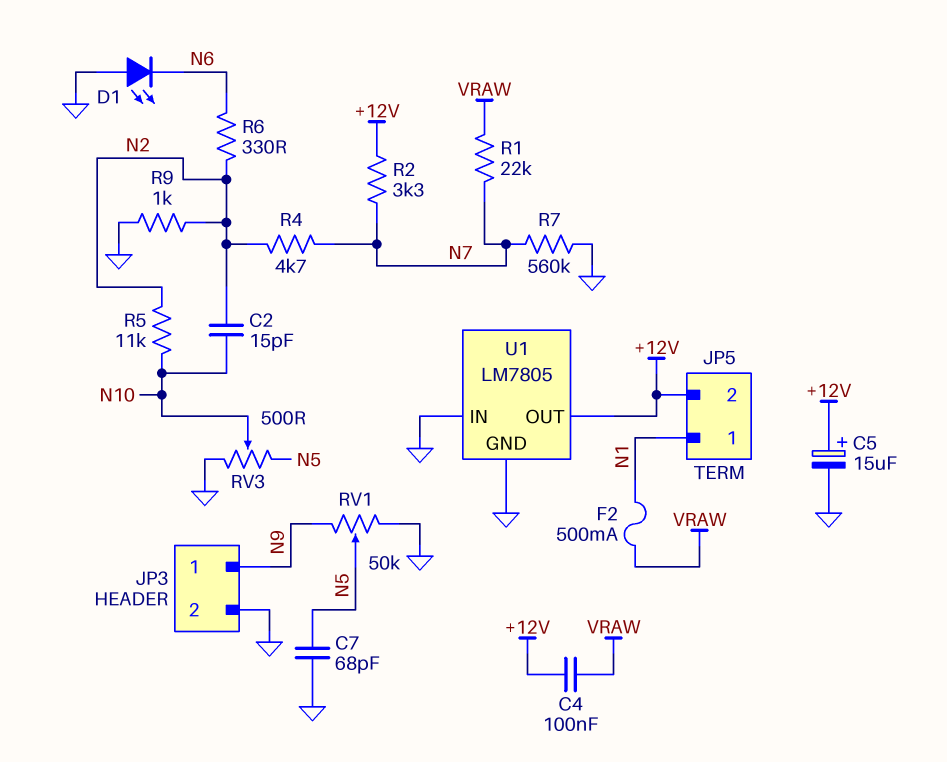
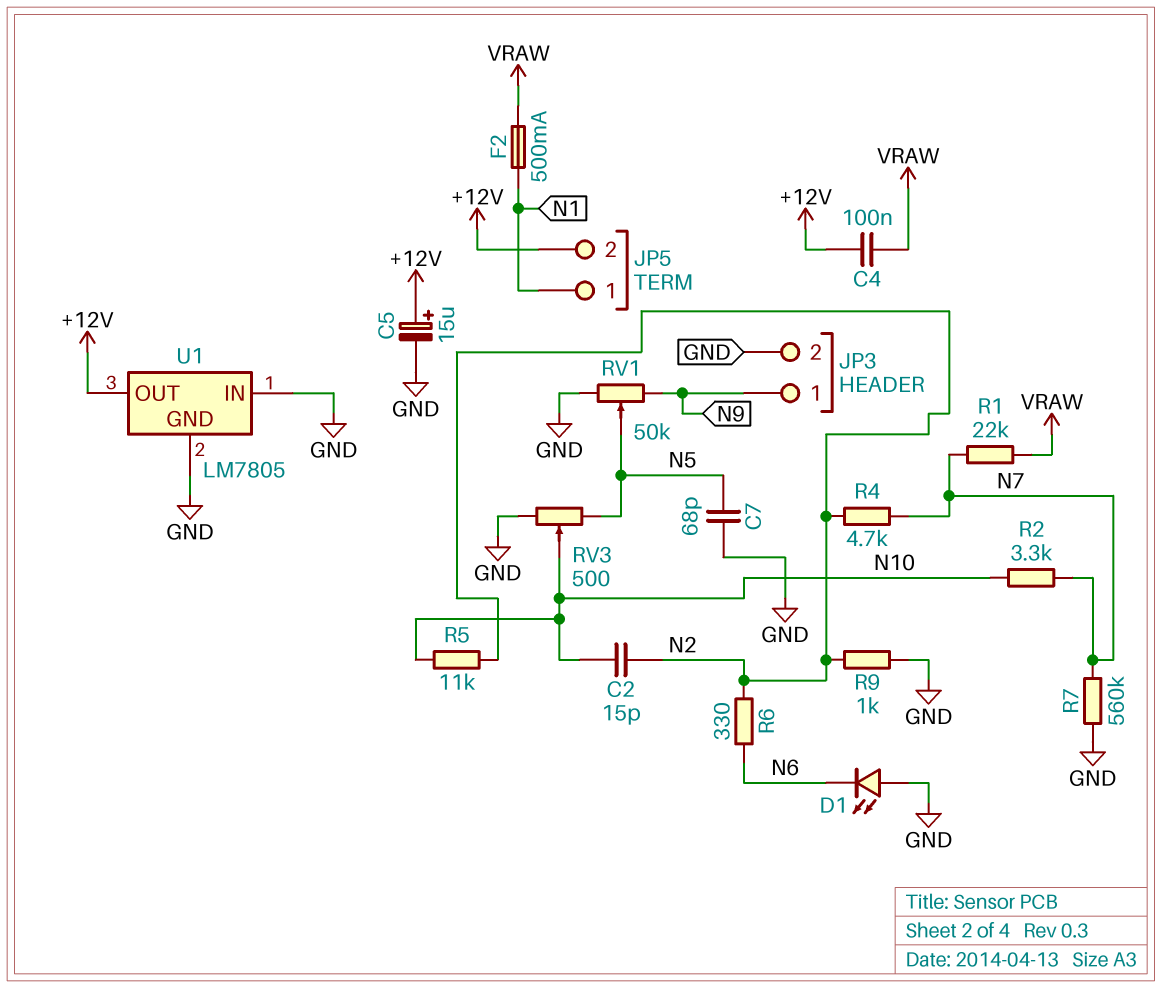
R2: 3.3k (+12V, N7) -> 3.3k (N7, N10)

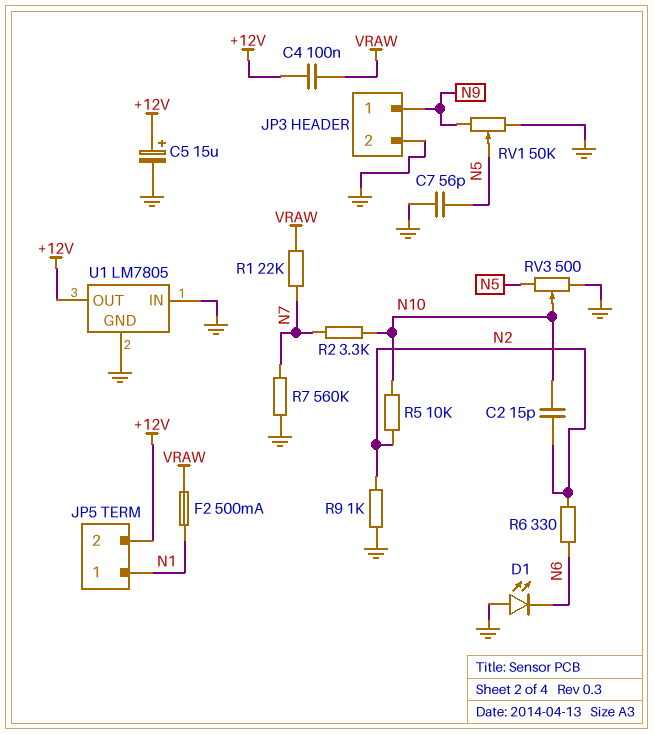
C7: 68pF (GND, N5) -> 56pF (GND, N5)
R4: 4.7k (N2, N7) -> none
R5: 11k (N2, N10) -> 10k (N2, N10)

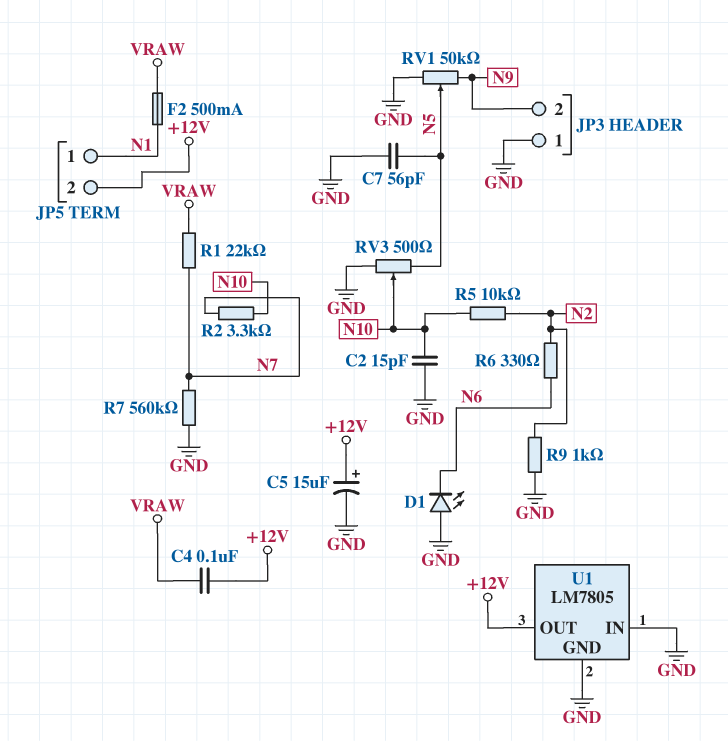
C2: 15pF (N2, N10) -> 15pF (GND, N10)
JP3 pin 1: N9 -> GND
JP3 pin 2: GND -> N9

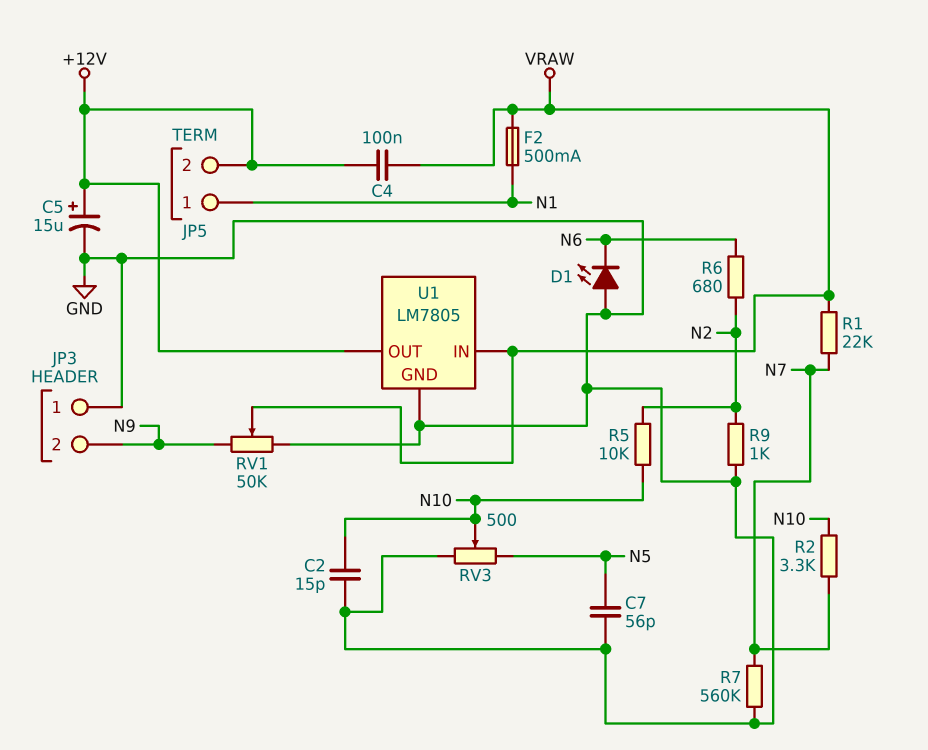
R6: 330 (N2, N6) -> 680 (N2, N6)
RV1: 50k (GND, N9, wiper N5) -> 50k (GND, N9, wiper VRAW)
U1 pin IN: GND -> VRAW

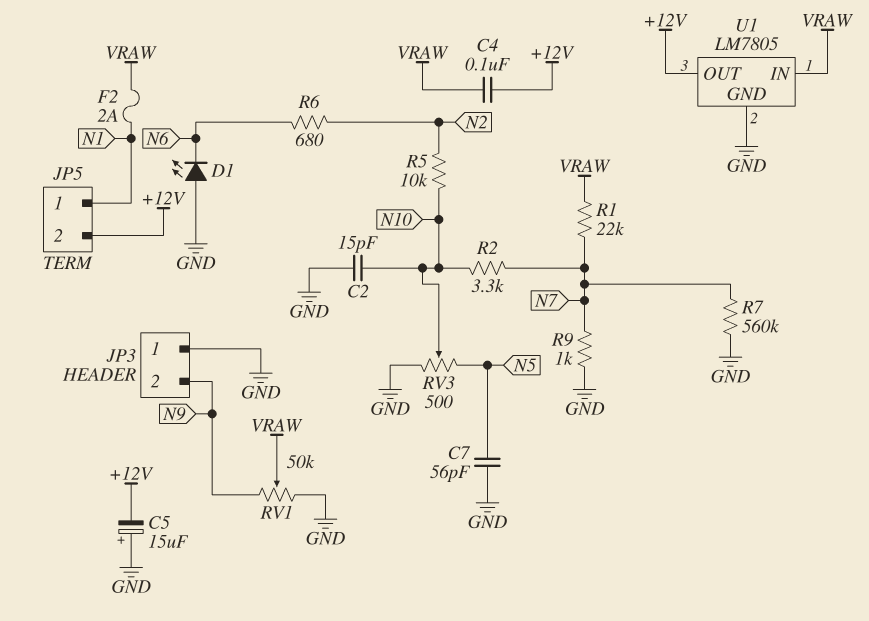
C5: 15uF (plus +12V, minus GND) -> 15uF (plus GND, minus +12V)
F2: 500mA (N1, VRAW) -> 2A (N1, VRAW)
R9: 1k (GND, N2) -> 1k (GND, N7)

